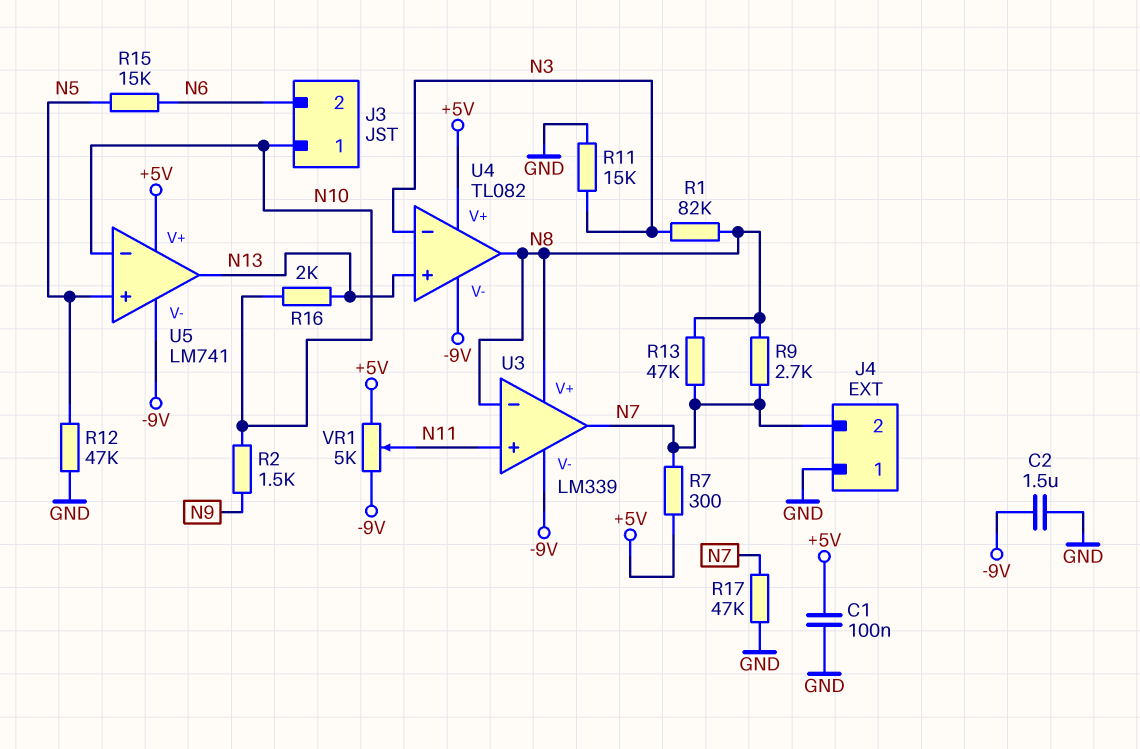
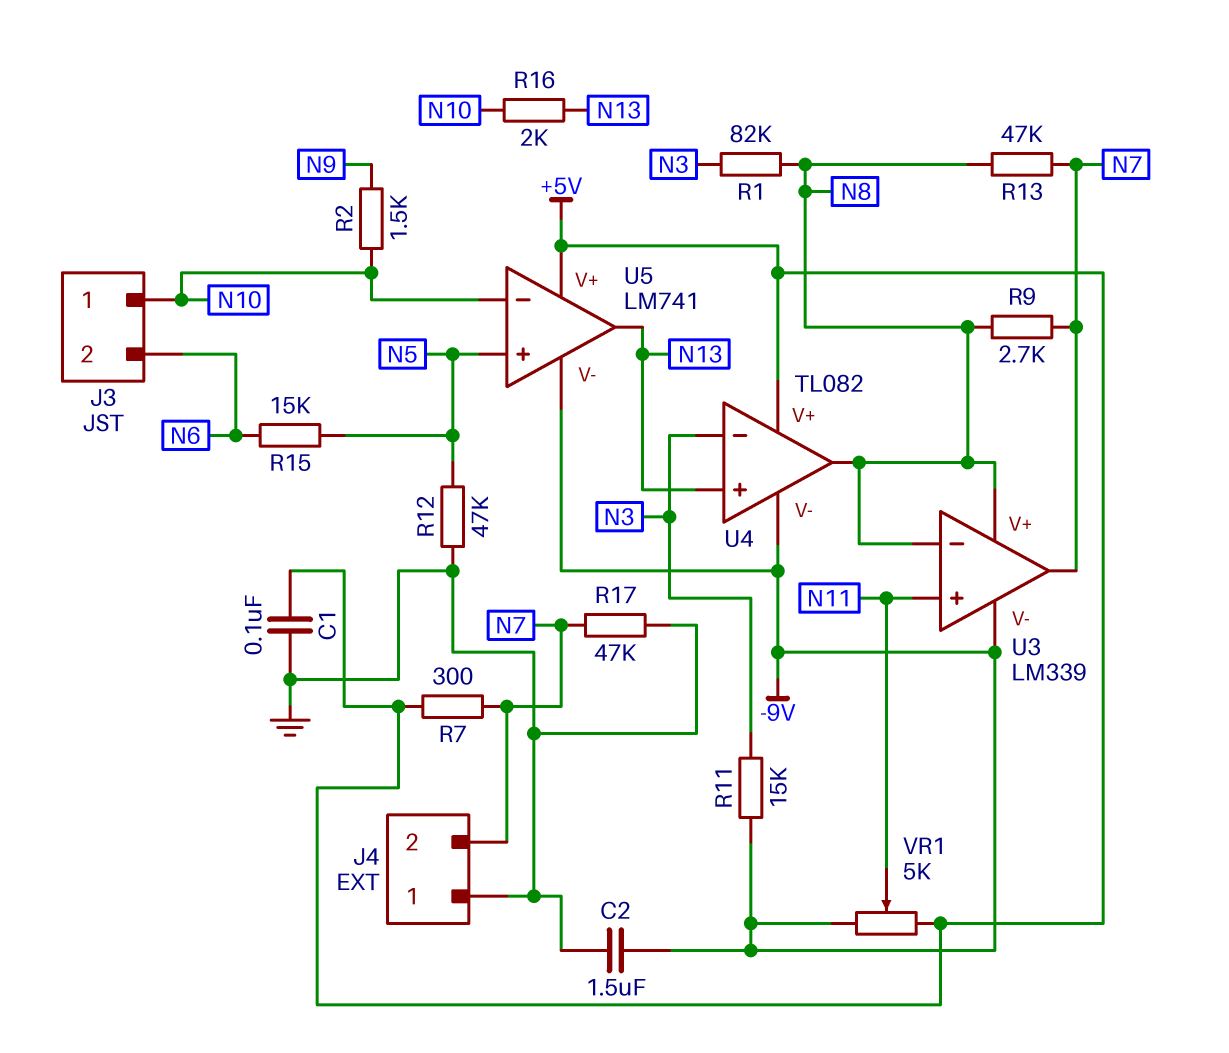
R11: 15k (GND, N3) -> 15k (-9V, N3)

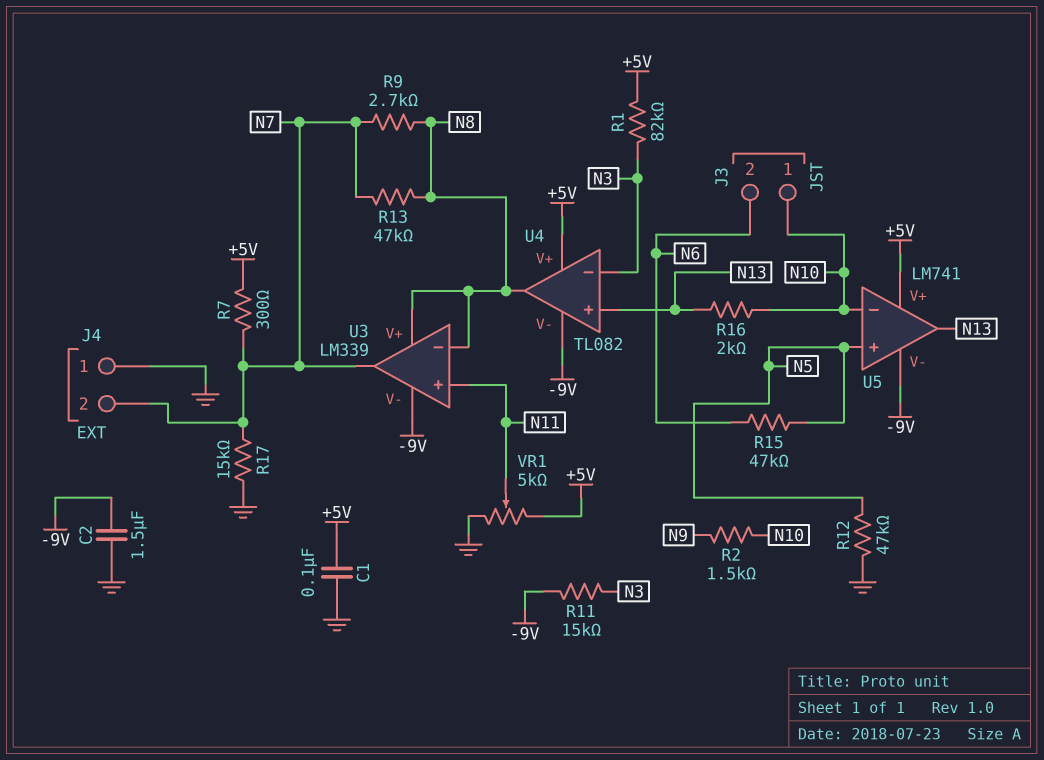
R1: 82k (N3, N8) -> 82k (+5V, N3)
R15: 15k (N5, N6) -> 47k (N5, N6)
R17: 47k (GND, N7) -> 15k (GND, N7)
VR1: 5k (+5V, -9V, wiper N11) -> 5k (+5V, GND, wiper N11)

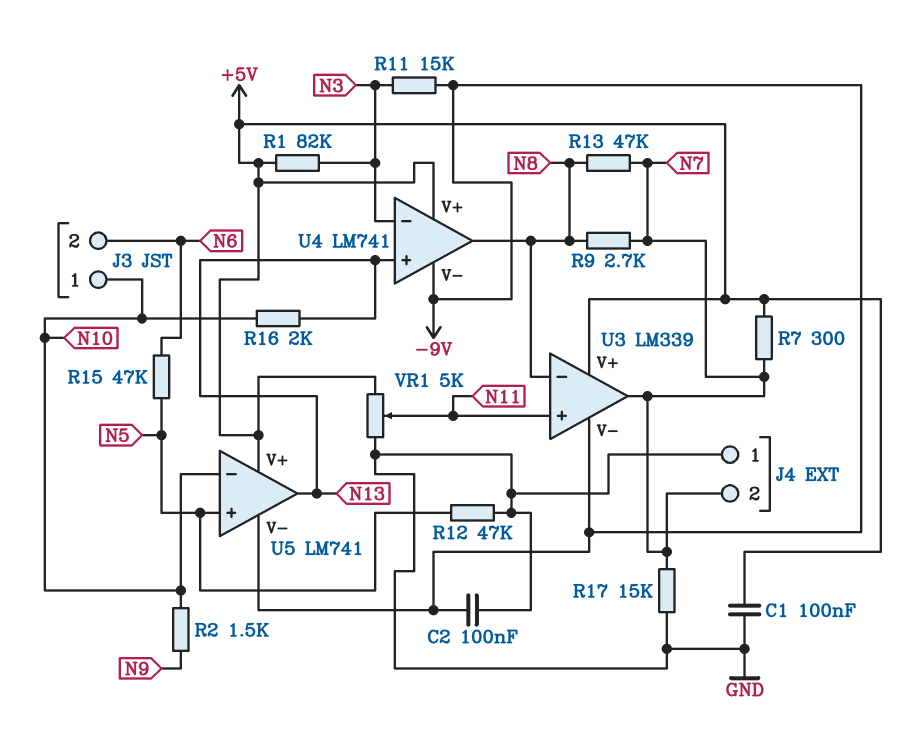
C2: 1.5uF (-9V, GND) -> 100nF (-9V, GND)
U3 pin V+: N8 -> +5V
U4: TL082 -> LM741

